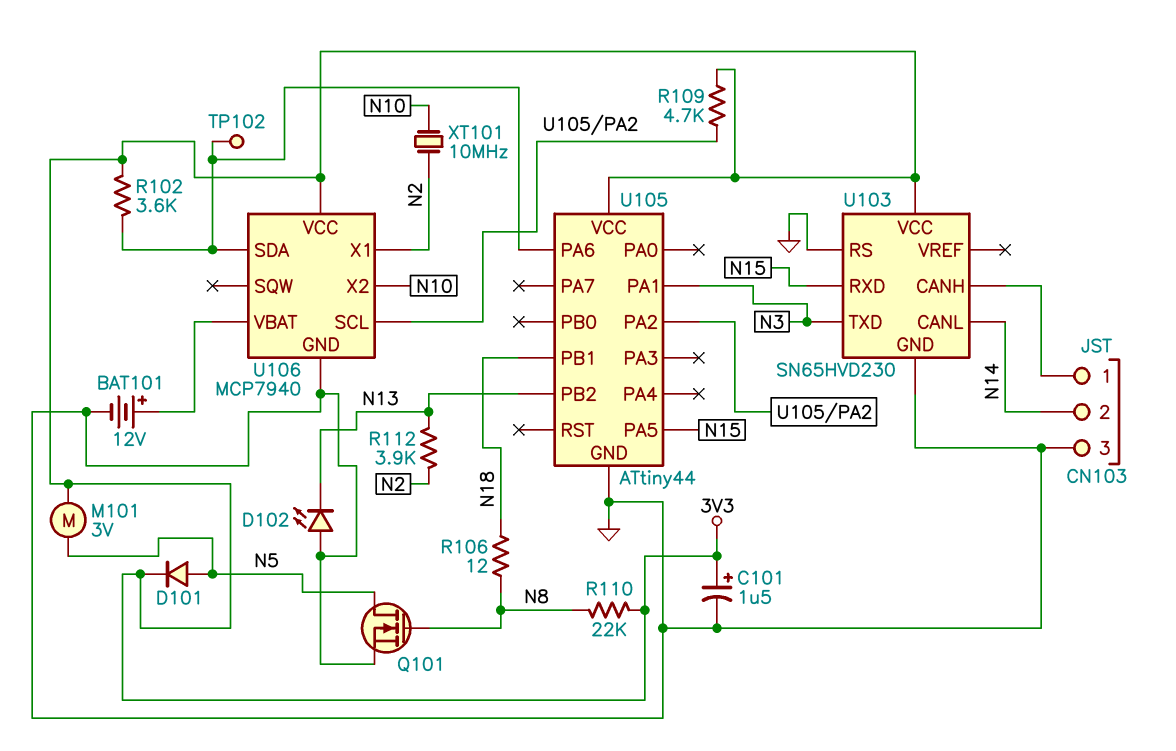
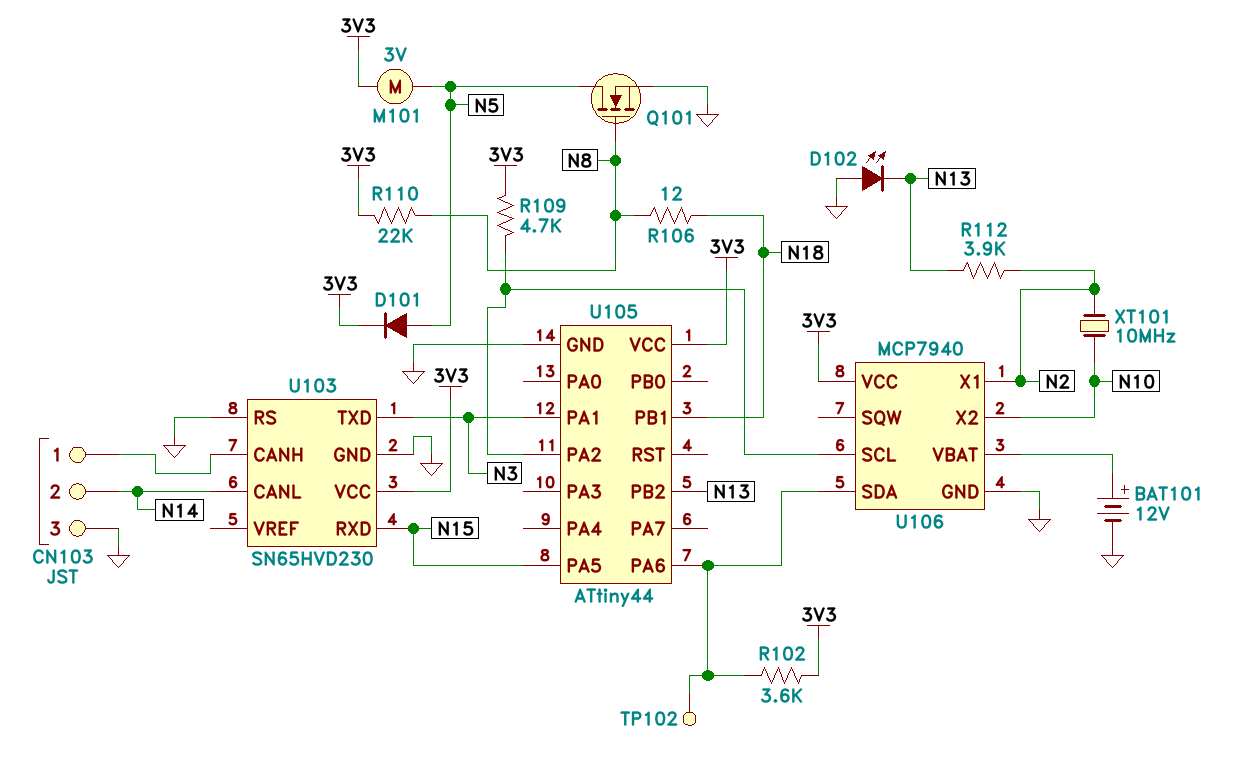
C101: 1.5uF (plus 3V3, minus GND) -> none

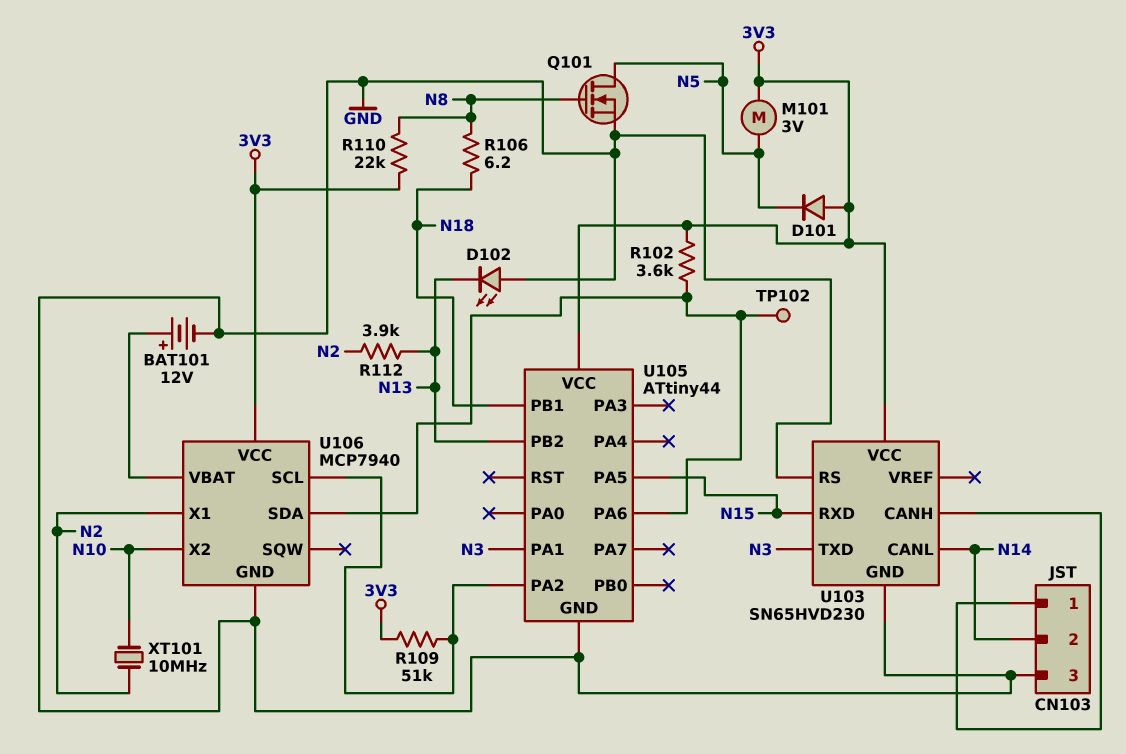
D101: diode (A N5, K 3V3) -> diode (A 3V3, K N5)
R106: 12 (N8, N18) -> 6.2 (N8, N18)
R109: 4.7k (3V3, U105/PA2) -> 51k (3V3, U105/PA2)

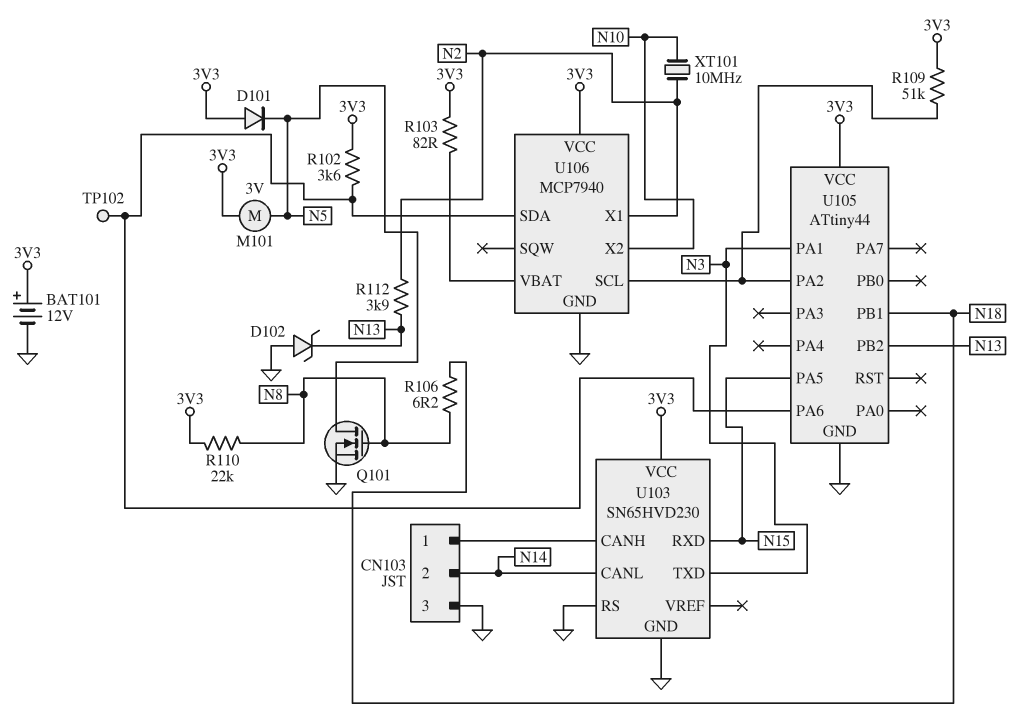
BAT101: 12V (plus U106/VBAT, minus GND) -> 12V (plus 3V3, minus GND)
D102: LED (A GND, K N13) -> zener (A GND, K N13)
R103: none -> 82 (3V3, U106/VBAT)

